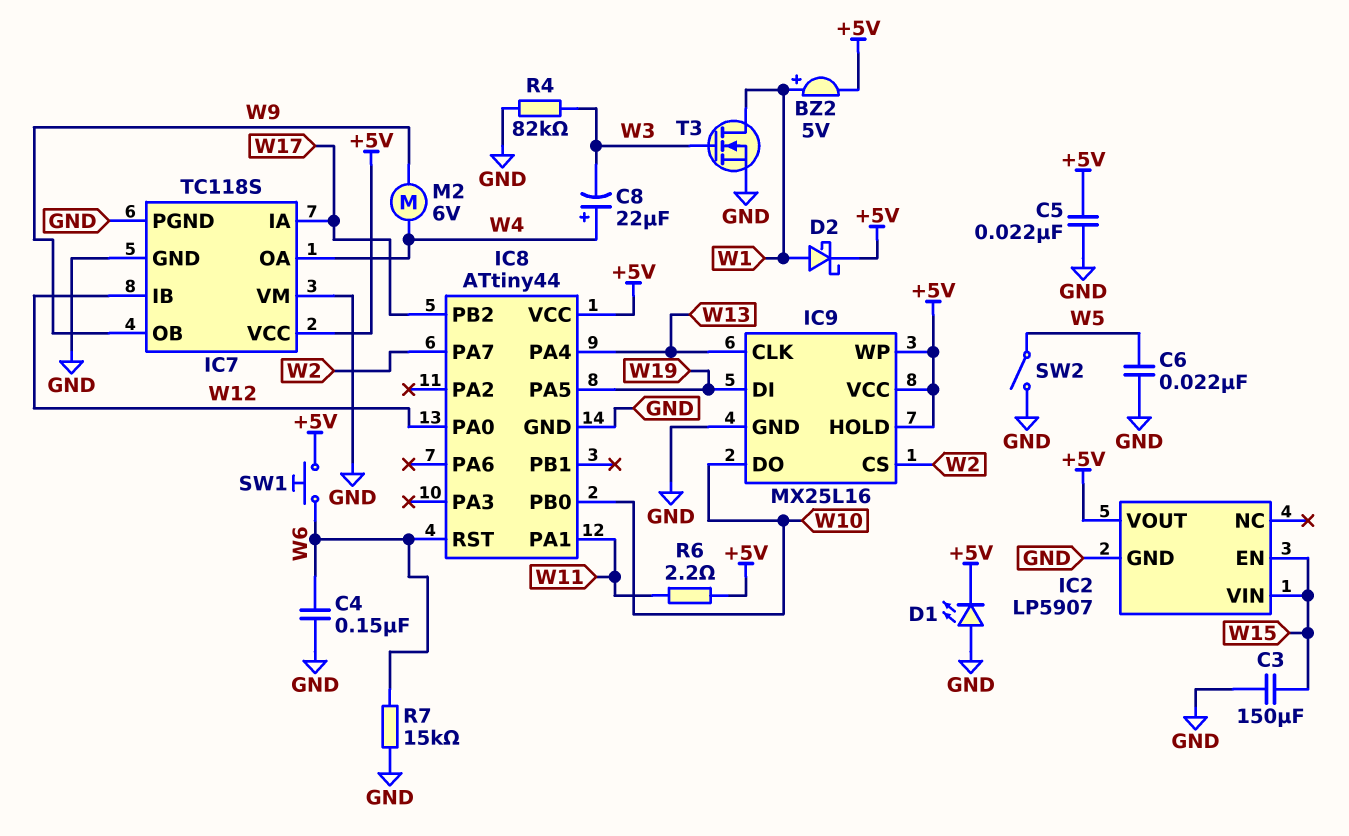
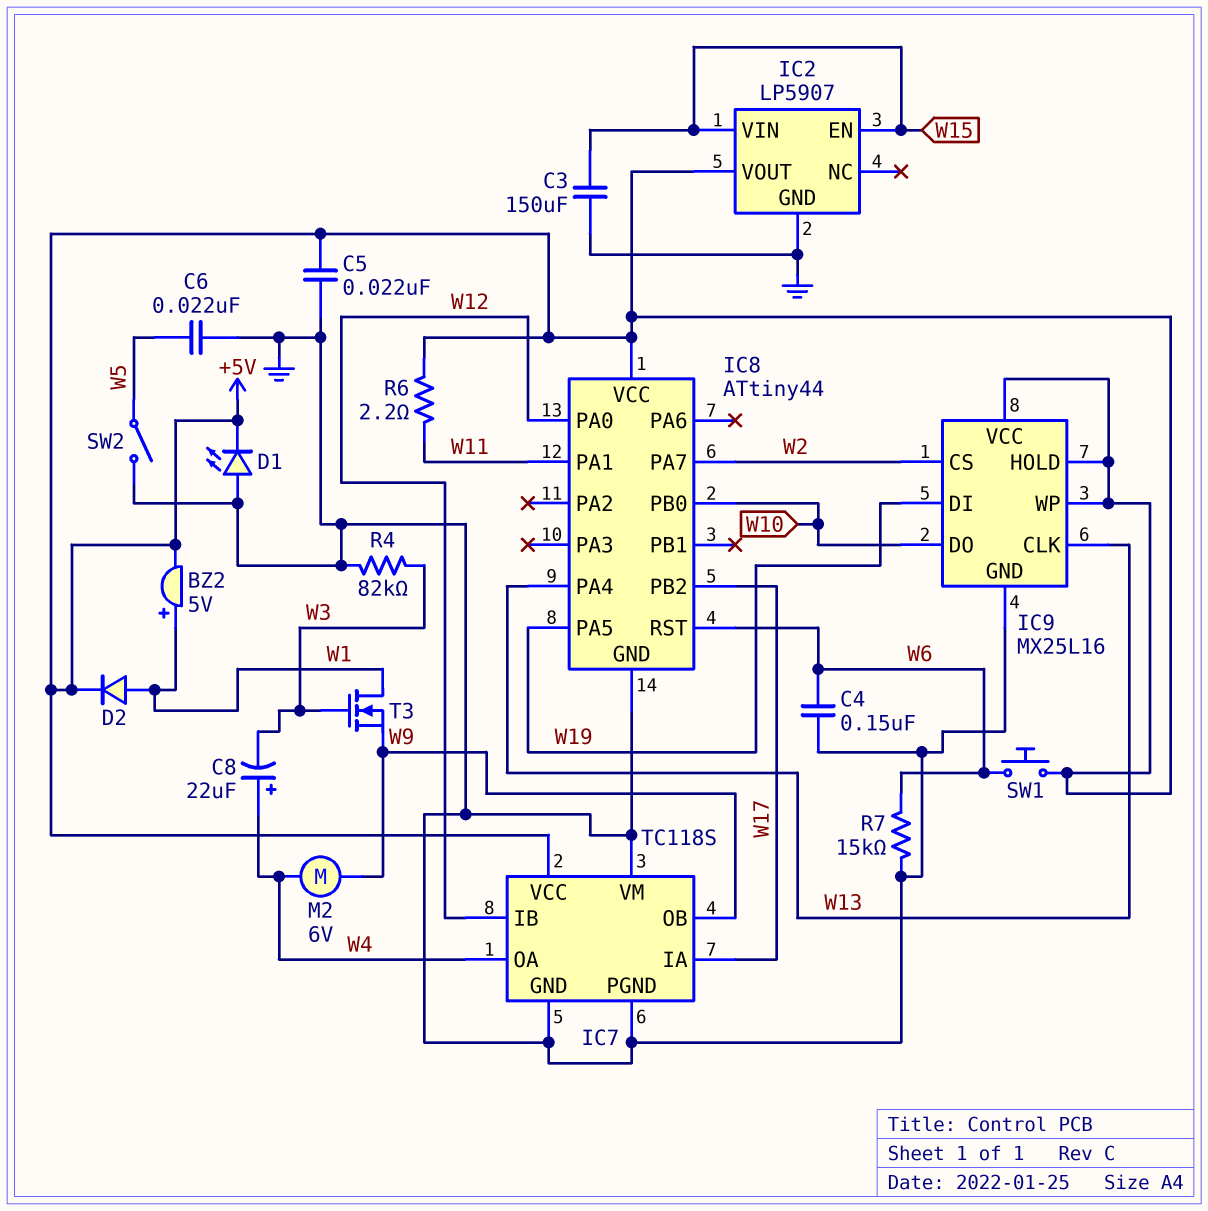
D2: schottky (A W1, K +5V) -> diode (A W1, K +5V)
T3: NMOS (G W3, D W1, S GND) -> NMOS (G W3, D W1, S W9)

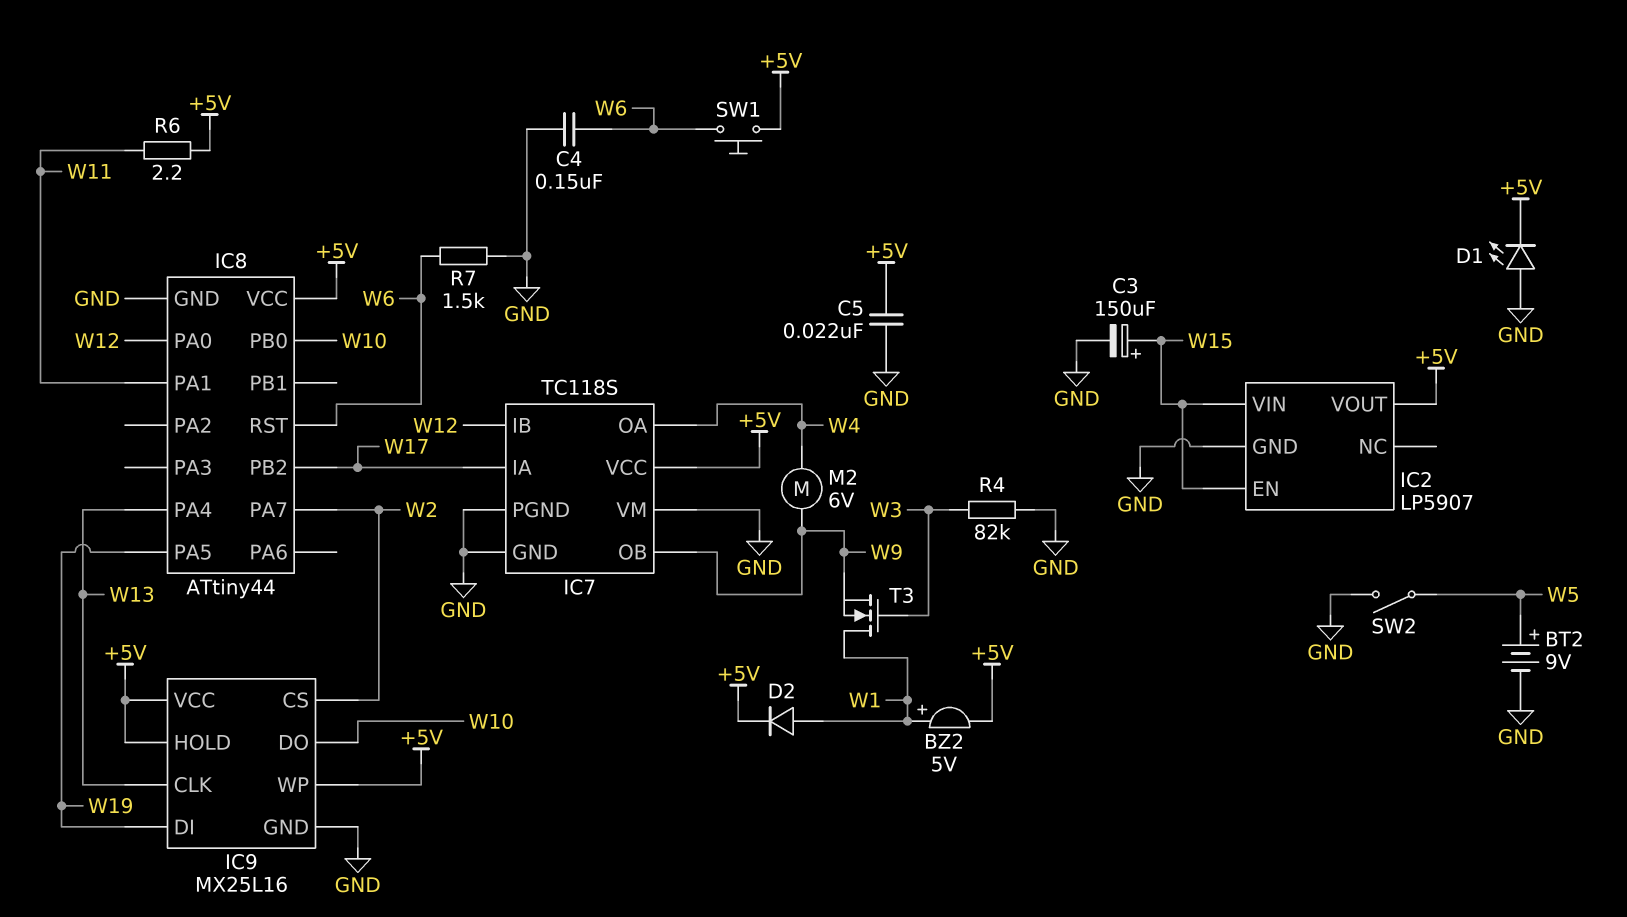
BT2: none -> 9V (plus W5, minus GND)
C3: 150uF (GND, W15) -> 150uF (plus W15, minus GND)
C6: 22nF (GND, W5) -> none
C8: 22uF (plus W4, minus W3) -> none
R7: 15k (GND, W6) -> 1.5k (GND, W6)

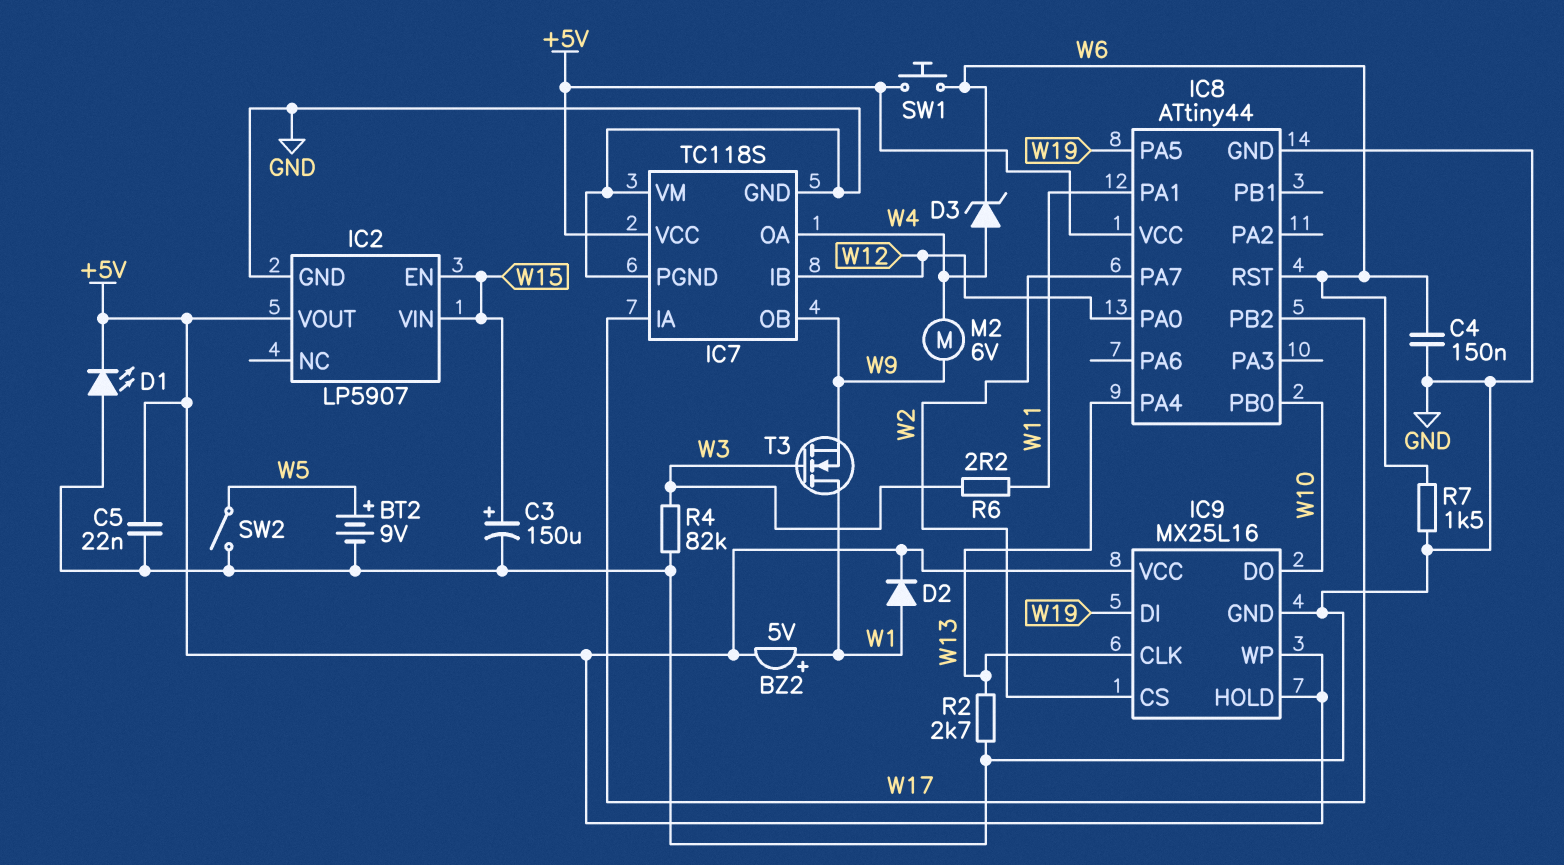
D3: none -> zener (A W4, K W6)
R2: none -> 2.7k (GND, W13)
R6: 2.2 (+5V, W11) -> 2.2 (W3, W11)

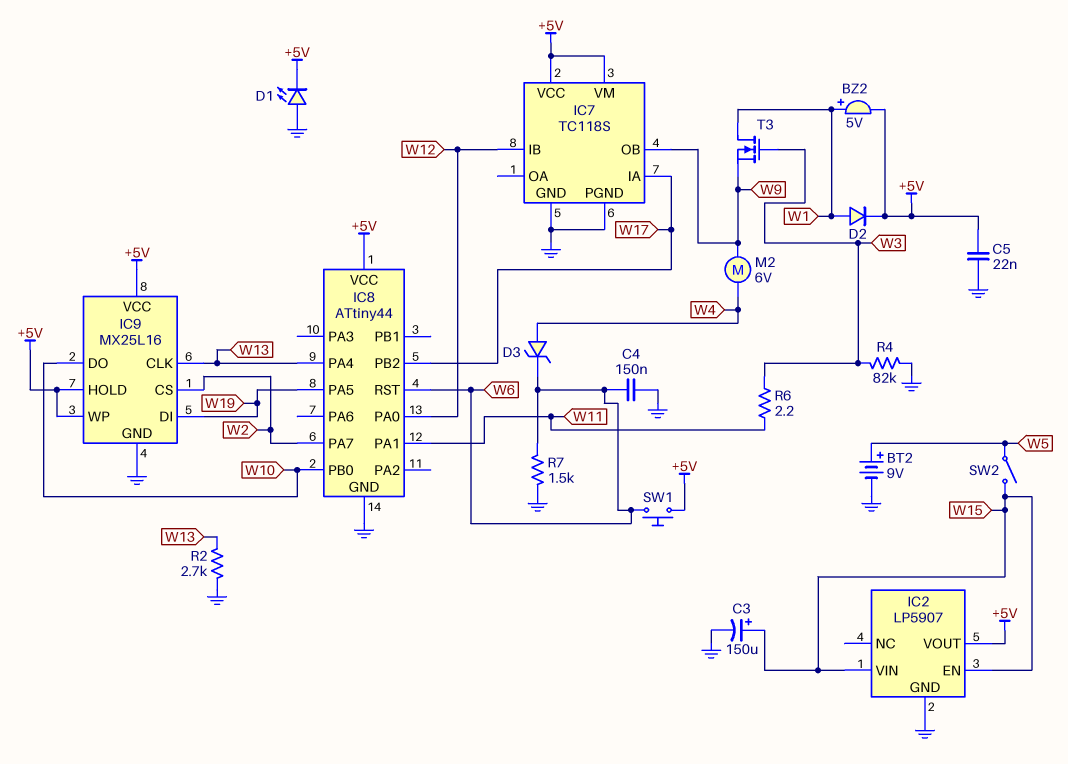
IC7 pin OA: W4 -> none
IC7 pin VM: GND -> +5V
SW2: switch (GND, W5) -> switch (W5, W15)

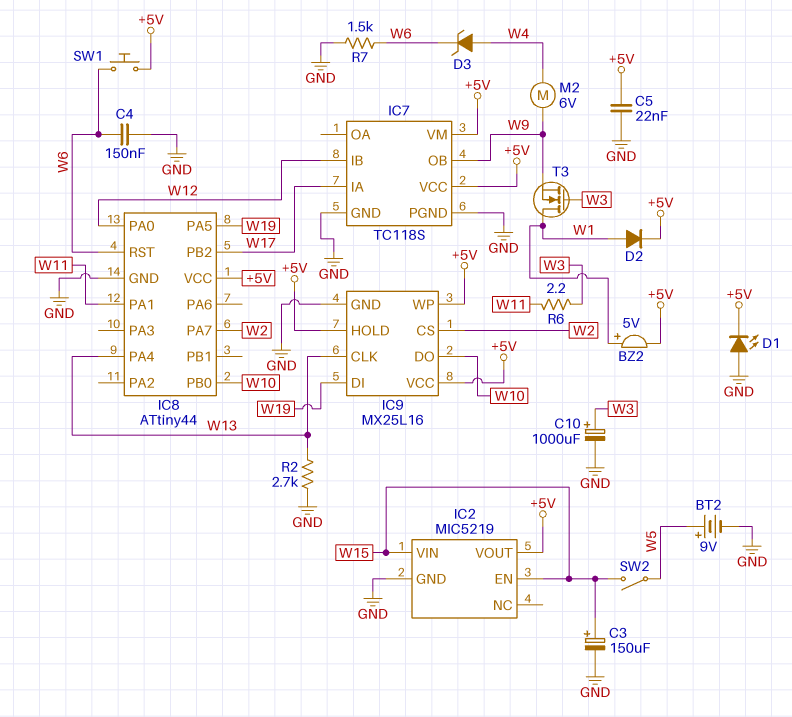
C10: none -> 1000uF (plus W3, minus GND)
IC2: LP5907 -> MIC5219
R4: 82k (GND, W3) -> none

